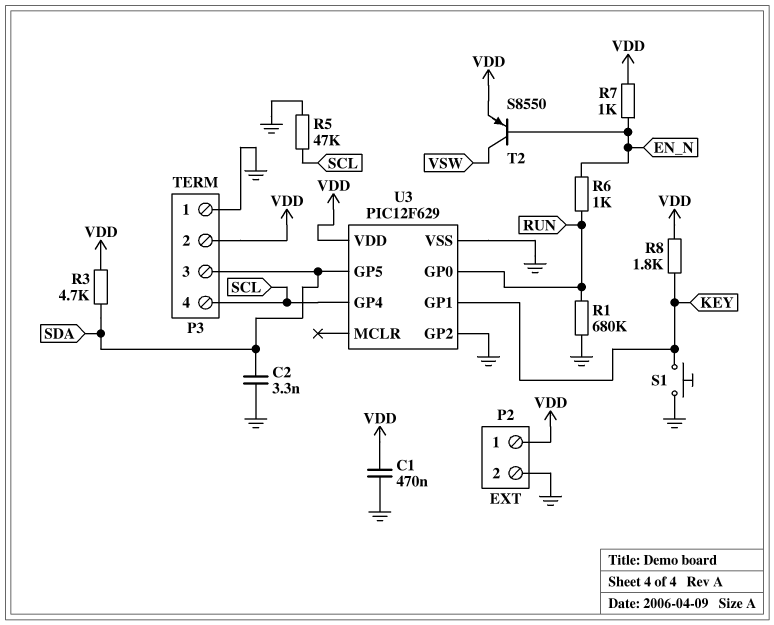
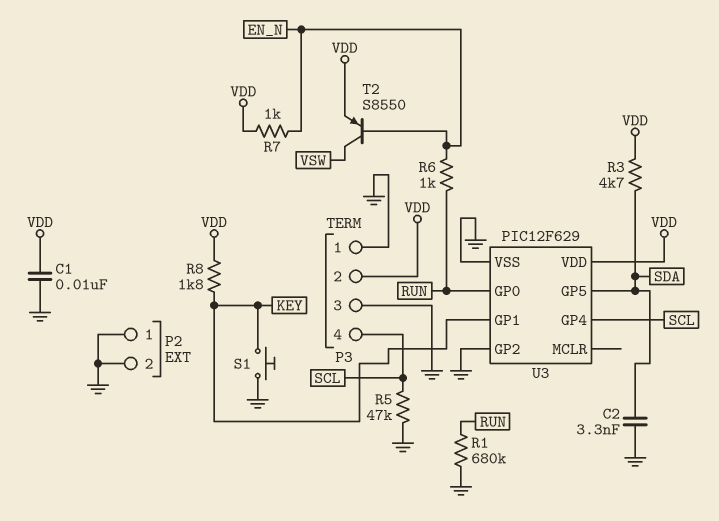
C1: 470nF (GND, VDD) -> 10nF (GND, VDD)
P2 pin 1: VDD -> GND
P3 pin 3: SDA -> GND

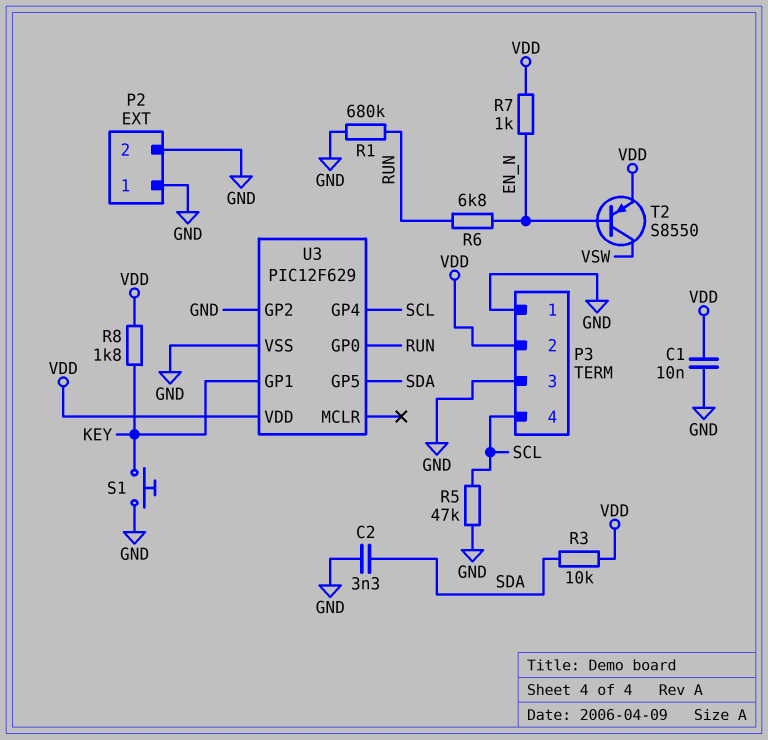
R3: 4.7k (SDA, VDD) -> 10k (SDA, VDD)
R6: 1k (EN_N, RUN) -> 6.8k (EN_N, RUN)

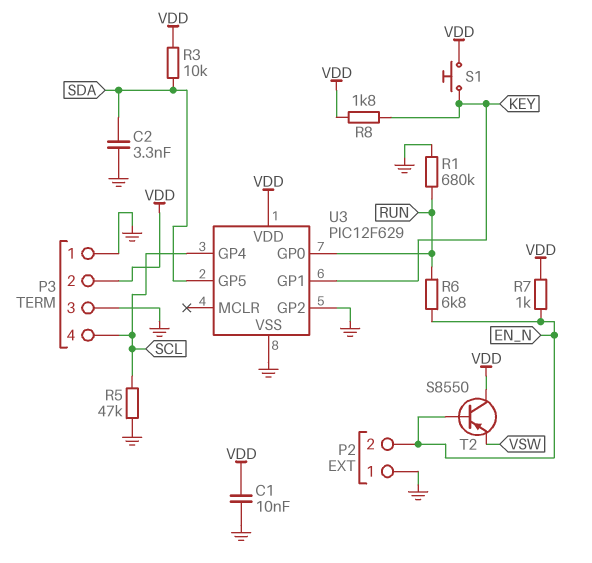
P2 pin 2: GND -> EN_N
S1: button (GND, KEY) -> button (KEY, VDD)
T2: PNP S8550 (B EN_N, C VSW, E VDD) -> PNP S8550 (B EN_N, C VDD, E VSW)

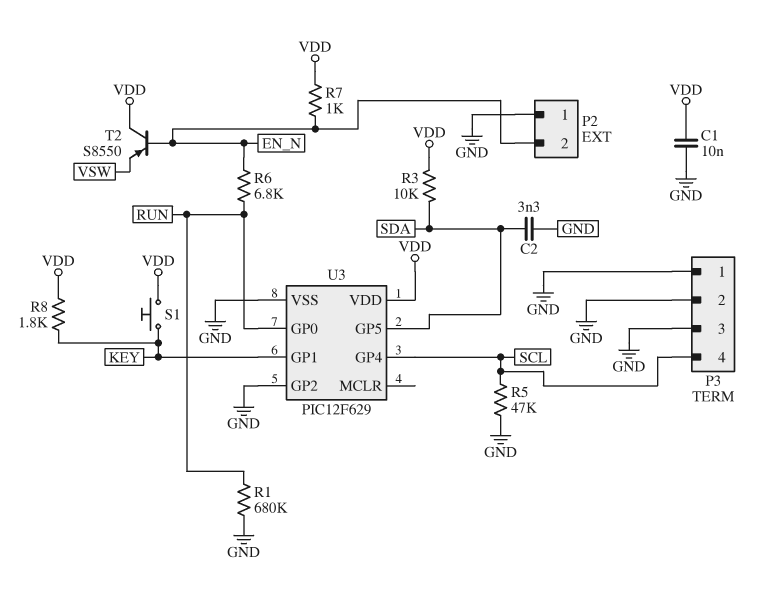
P3 pin 2: VDD -> GND

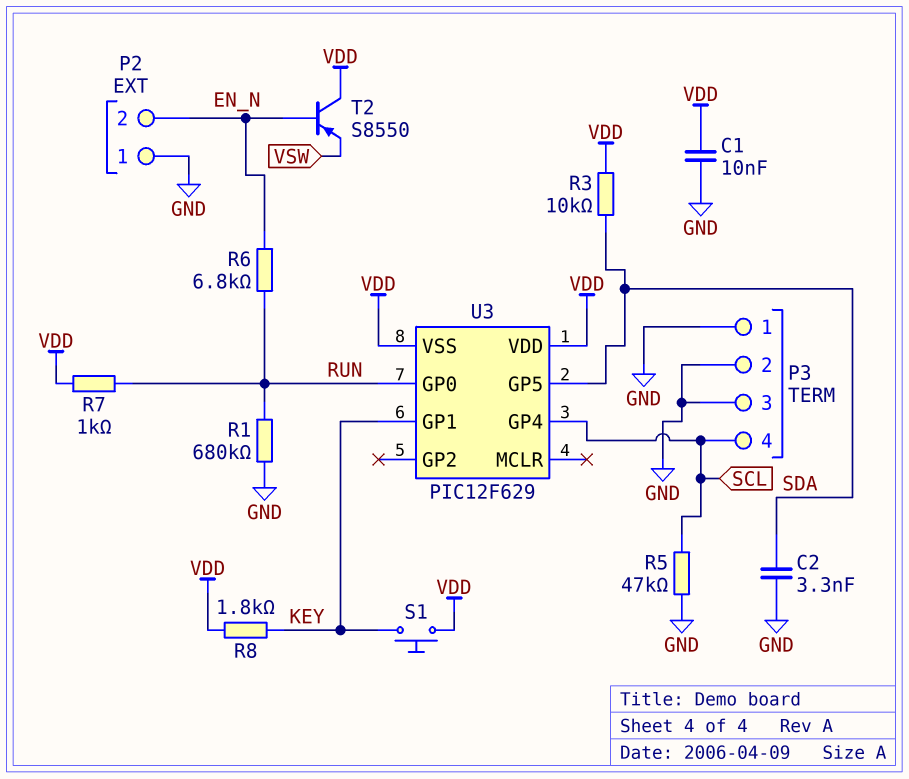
R7: 1k (EN_N, VDD) -> 1k (RUN, VDD)
U3 pin GP2: GND -> none
U3 pin VSS: GND -> VDD

